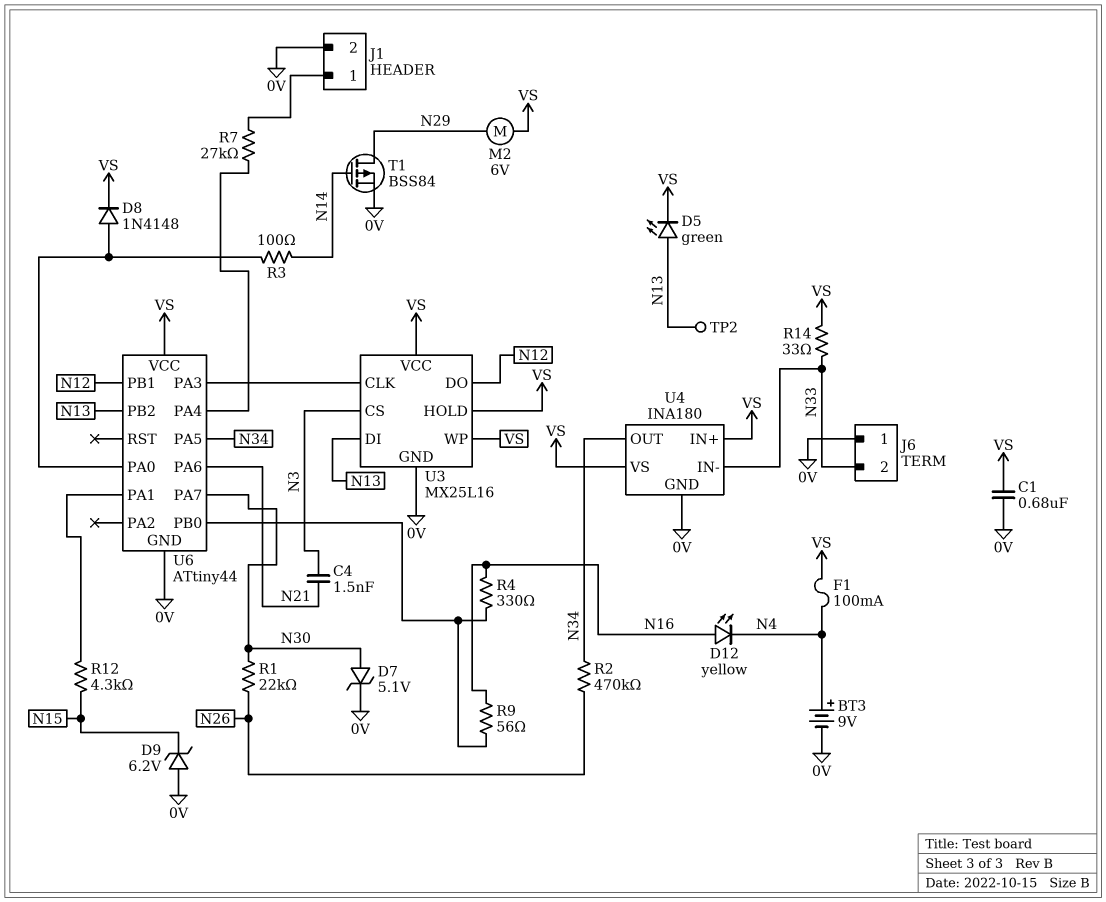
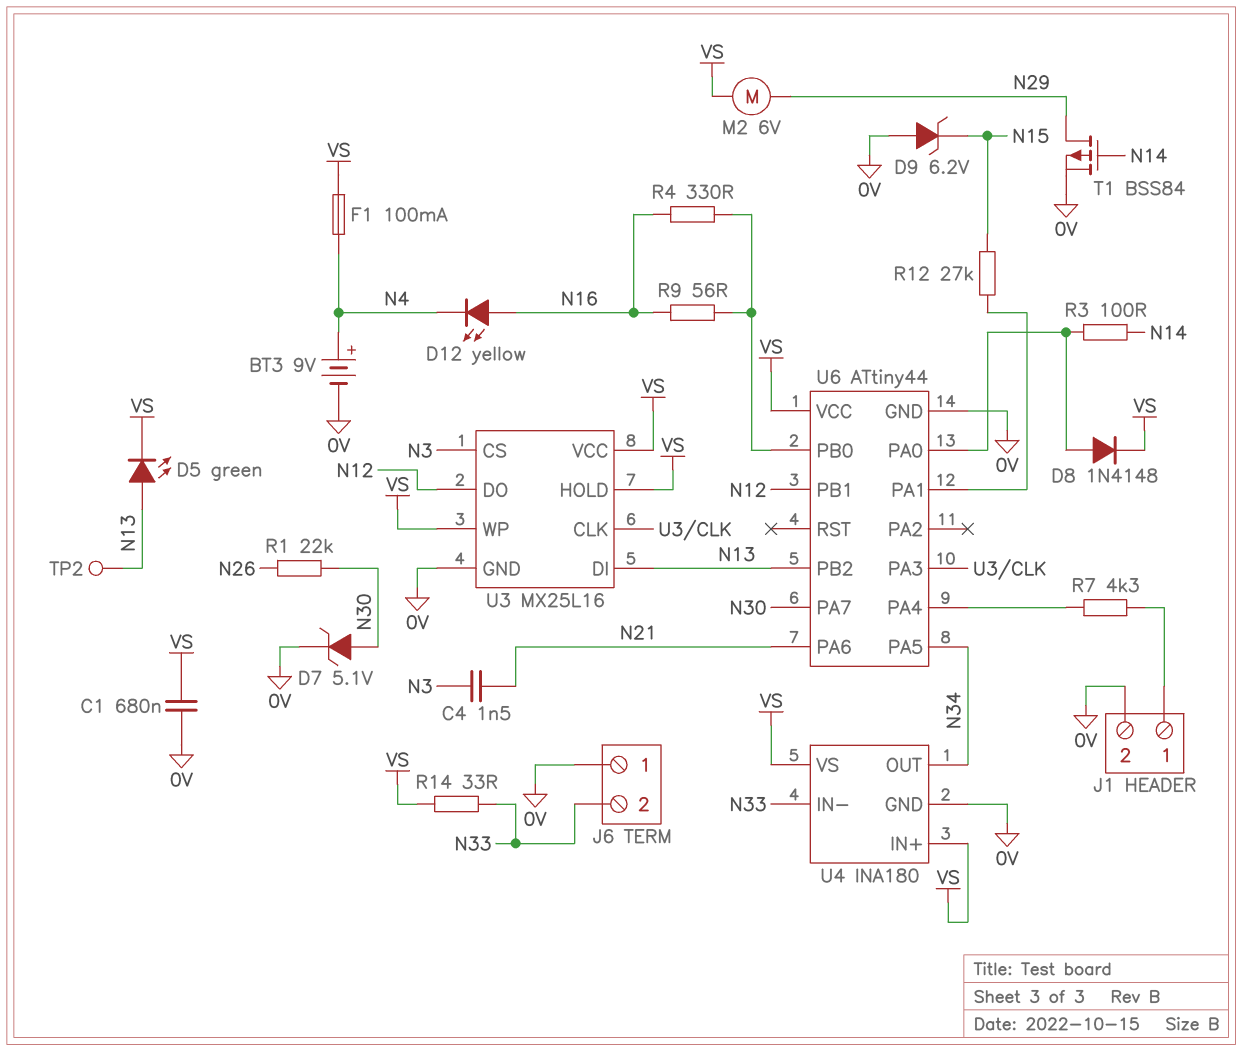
R2: 470k (N26, N34) -> none
R7: 27k (J1/1, U6/PA4) -> 4.3k (J1/1, U6/PA4)
R12: 4.3k (N15, U6/PA1) -> 27k (N15, U6/PA1)

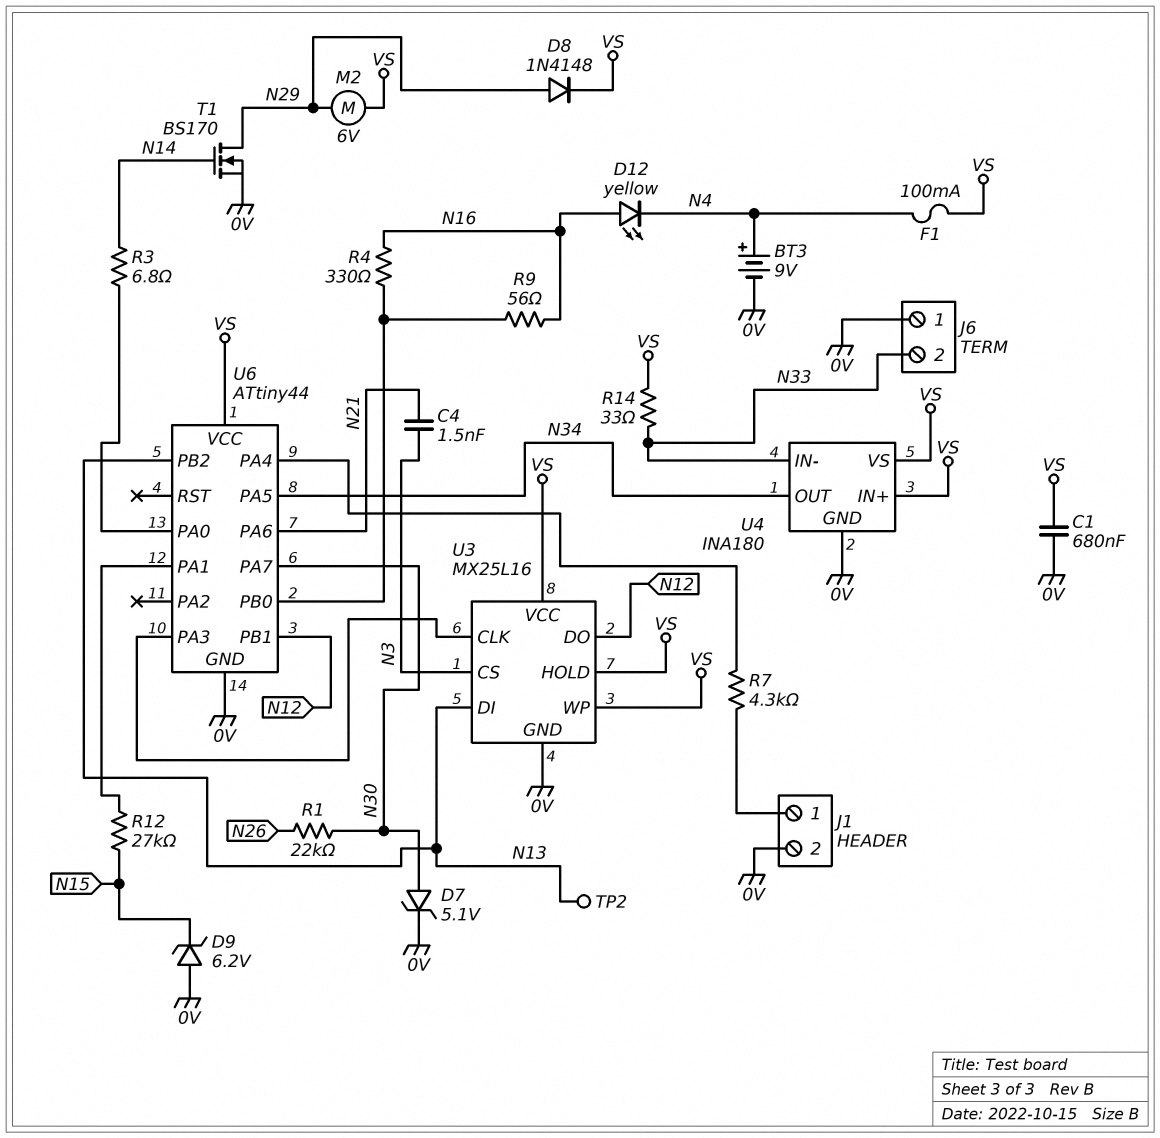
D5: LED green (A N13, K VS) -> none
D8: diode 1N4148 (A U6/PA0, K VS) -> diode 1N4148 (A N29, K VS)
R3: 100 (N14, U6/PA0) -> 6.8 (N14, U6/PA0)
T1: PMOS BSS84 (G N14, D N29, S 0V) -> NMOS BS170 (G N14, D N29, S 0V)

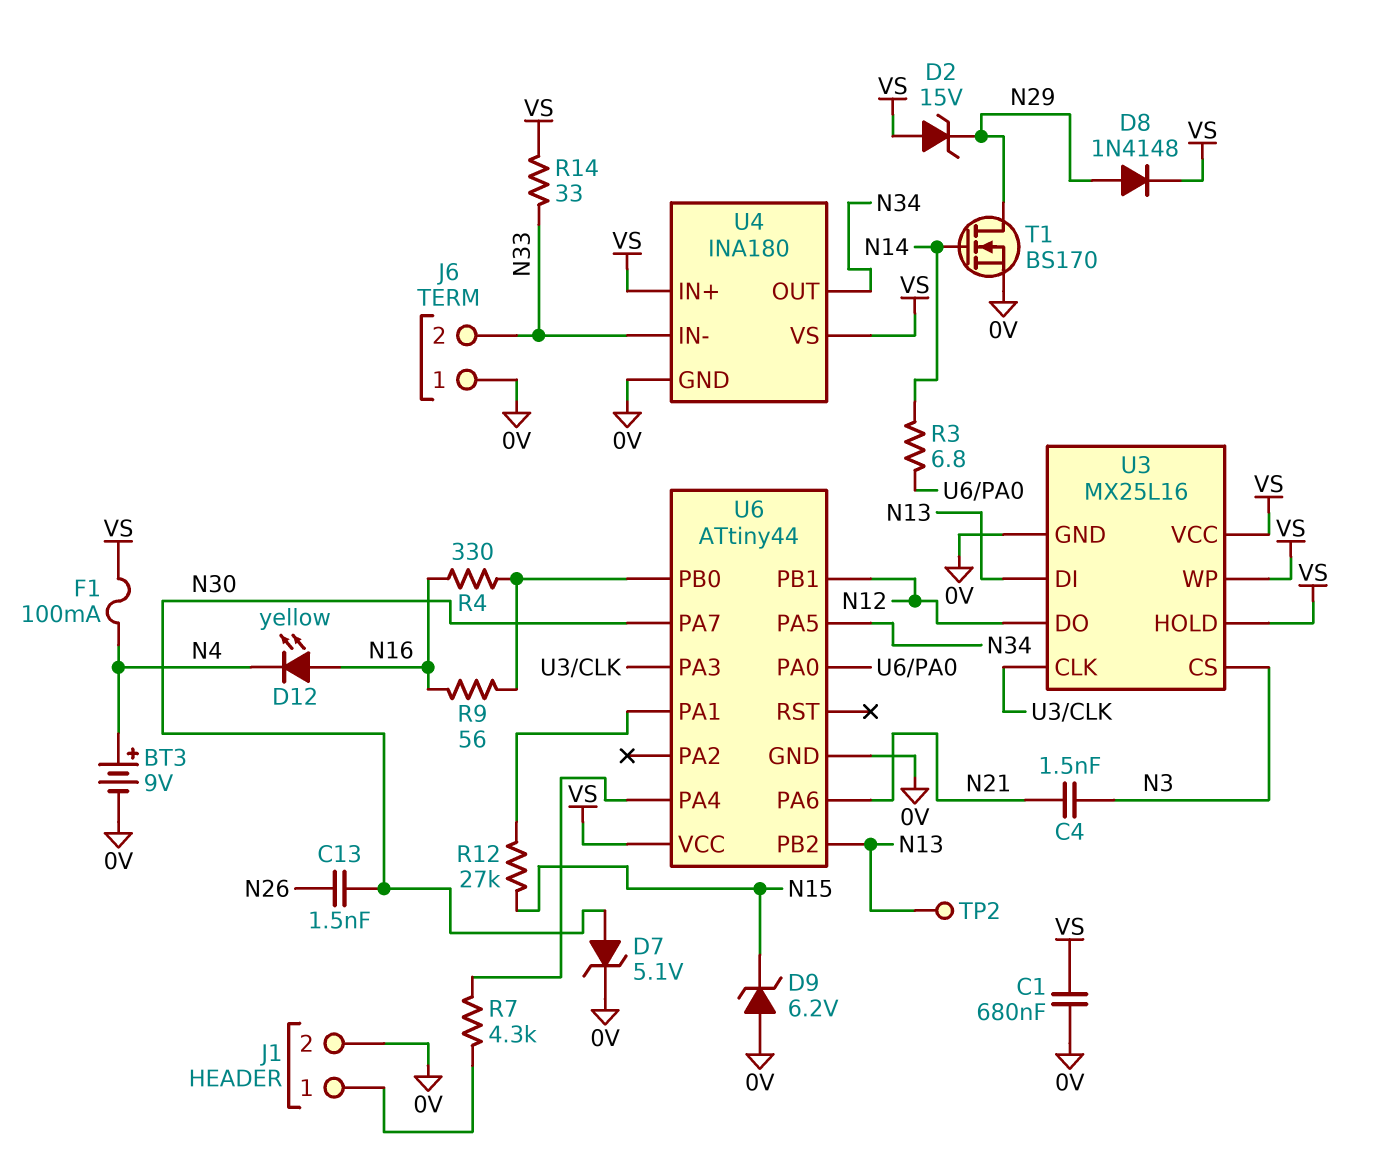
C13: none -> 1.5nF (N26, N30)
D2: none -> zener 15V (A VS, K N29)
M2: motor 6V (N29, VS) -> none
R1: 22k (N26, N30) -> none

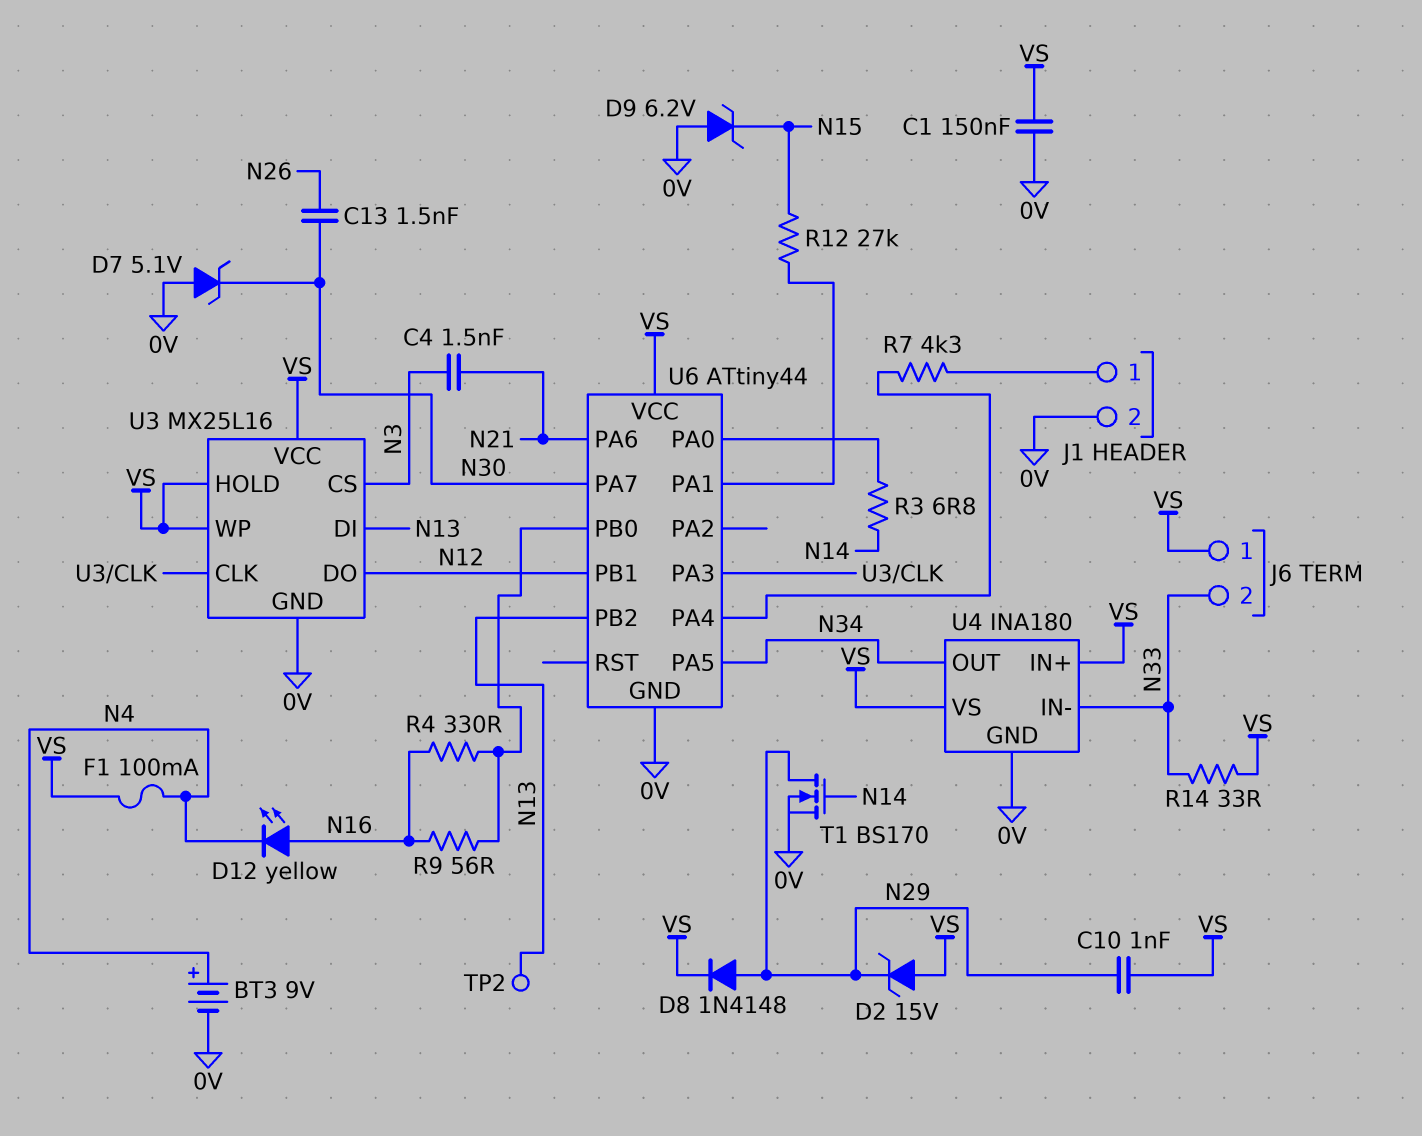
C1: 680nF (0V, VS) -> 150nF (0V, VS)
C10: none -> 1nF (N29, VS)
D7: zener 5.1V (A N30, K 0V) -> zener 5.1V (A 0V, K N30)
J6 pin 1: 0V -> VS

